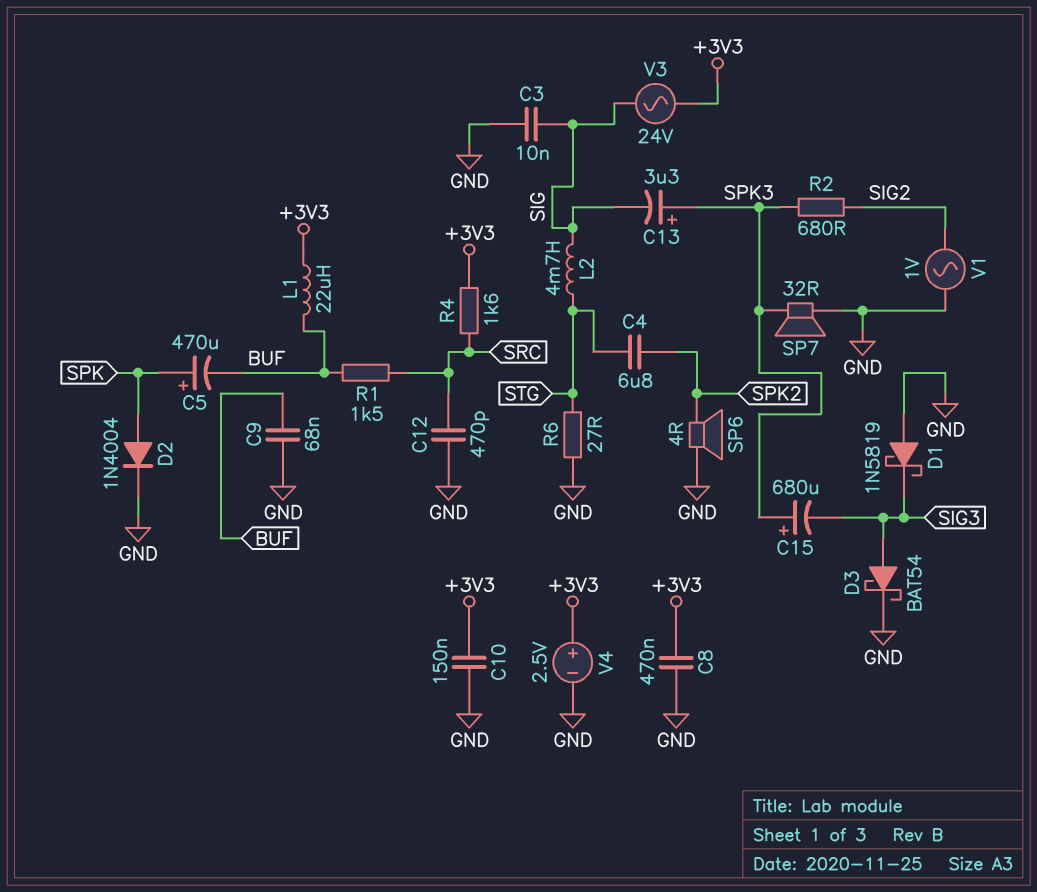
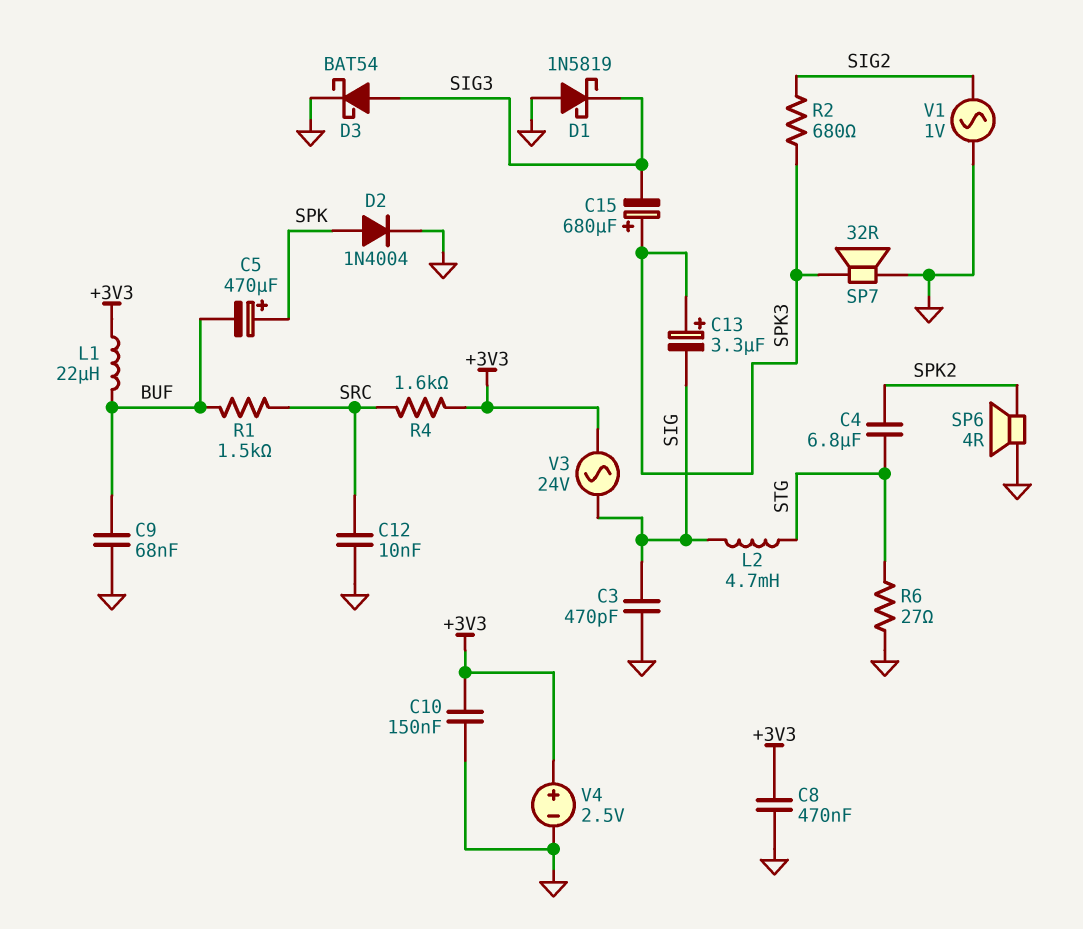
C3: 10nF (GND, SIG) -> 470pF (GND, SIG)
C12: 470pF (GND, SRC) -> 10nF (GND, SRC)

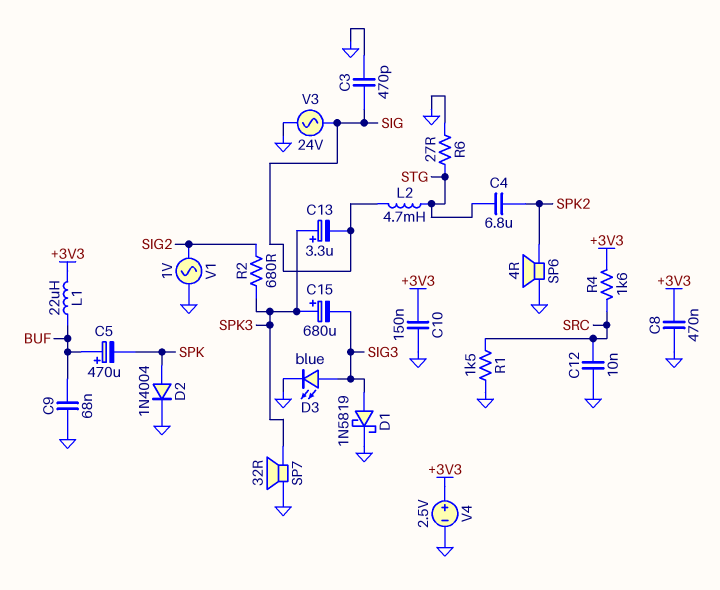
C5: 470uF (plus SPK, minus BUF) -> 470uF (plus BUF, minus SPK)
D1: schottky 1N5819 (A GND, K SIG3) -> schottky 1N5819 (A SIG3, K GND)
D3: schottky BAT54 (A SIG3, K GND) -> LED blue (A SIG3, K GND)
R1: 1.5k (BUF, SRC) -> 1.5k (GND, SRC)
V3: AC 24V (+3V3, SIG) -> AC 24V (GND, SIG)

